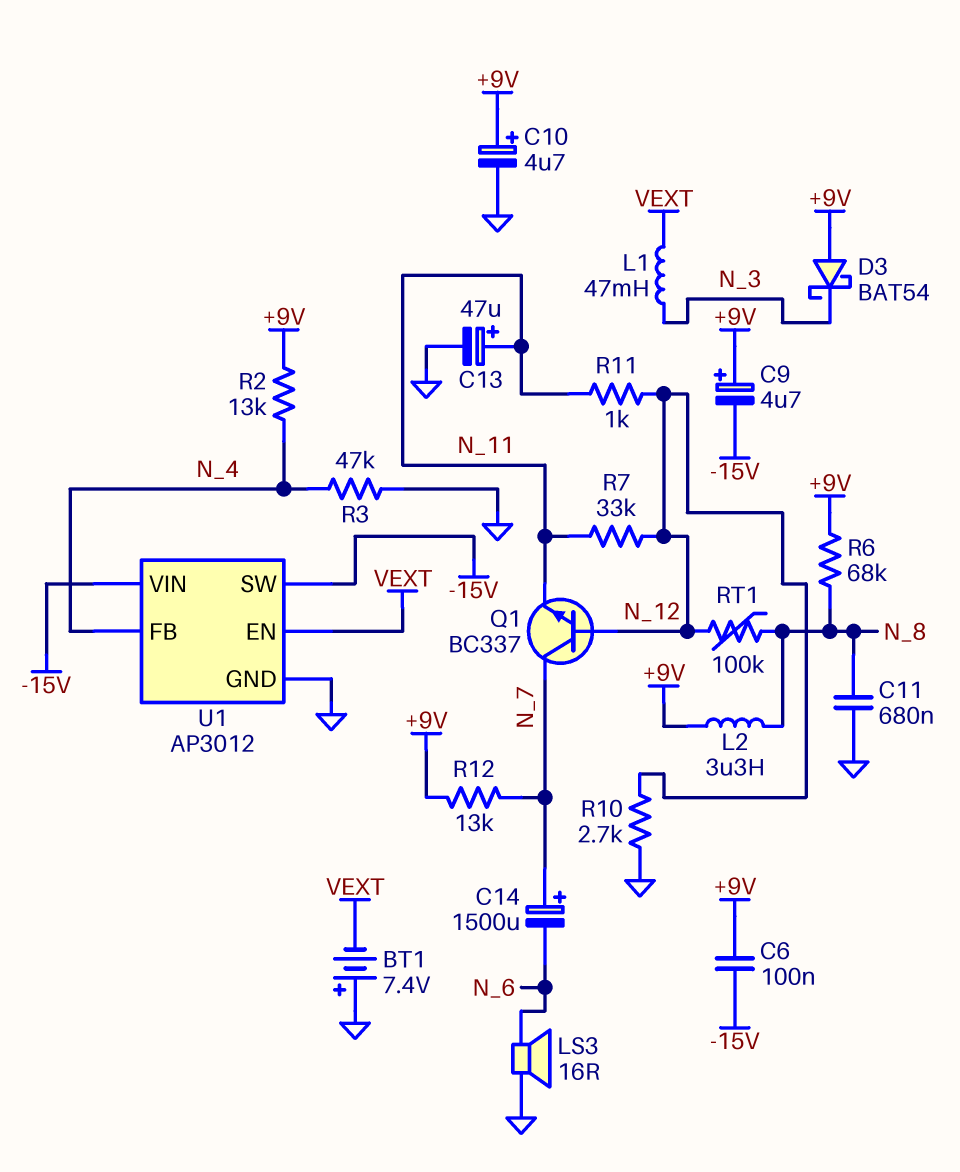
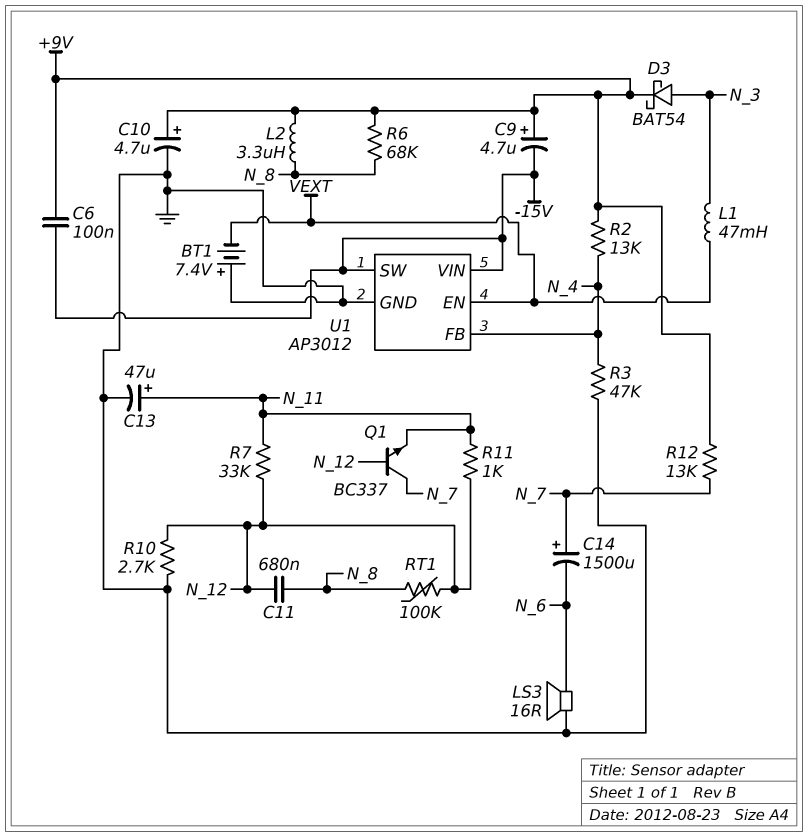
C11: 680nF (GND, N_8) -> 680nF (N_8, N_12)
D3: schottky BAT54 (A +9V, K N_3) -> schottky BAT54 (A N_3, K +9V)

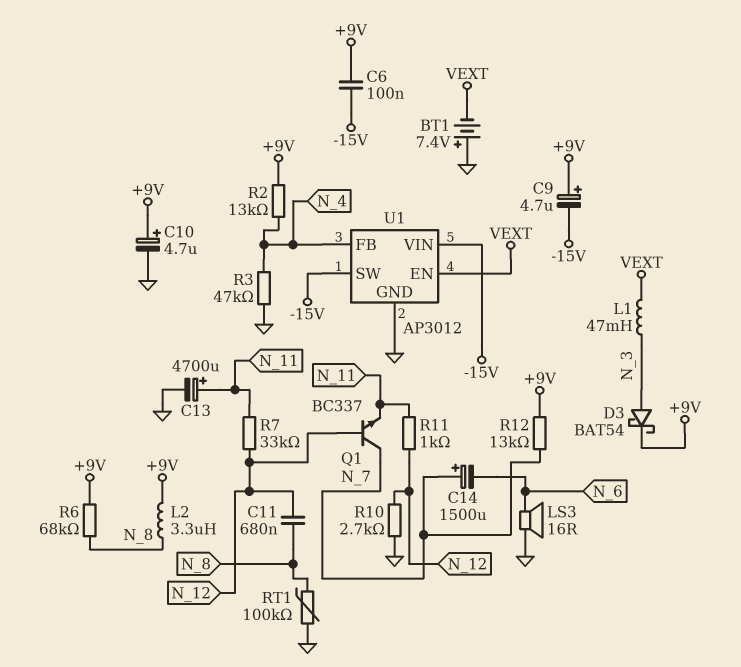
C13: 47uF (plus N_11, minus GND) -> 4700uF (plus N_11, minus GND)
RT1: 100k (N_8, N_12) -> 100k (GND, N_8)

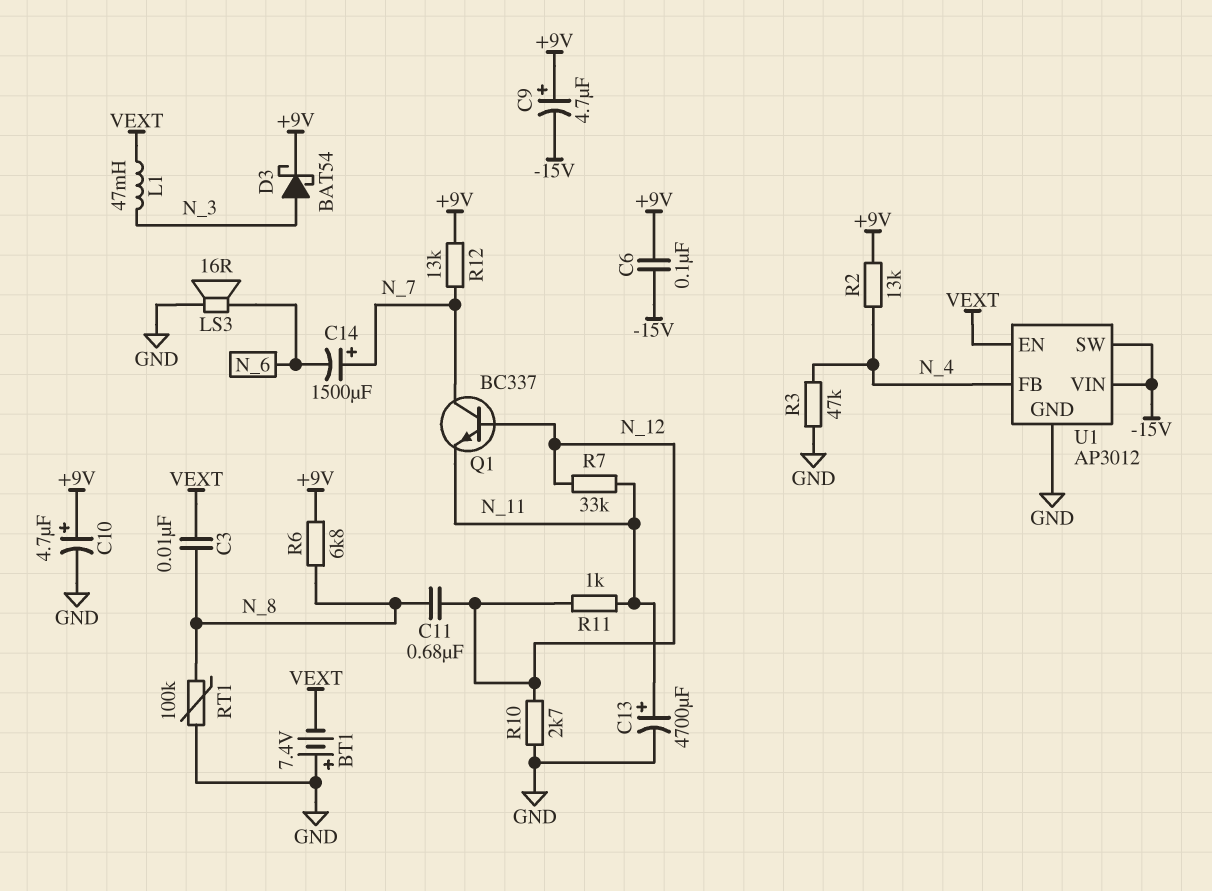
C3: none -> 10nF (N_8, VEXT)
L2: 3.3uH (+9V, N_8) -> none
R6: 68k (+9V, N_8) -> 6.8k (+9V, N_8)

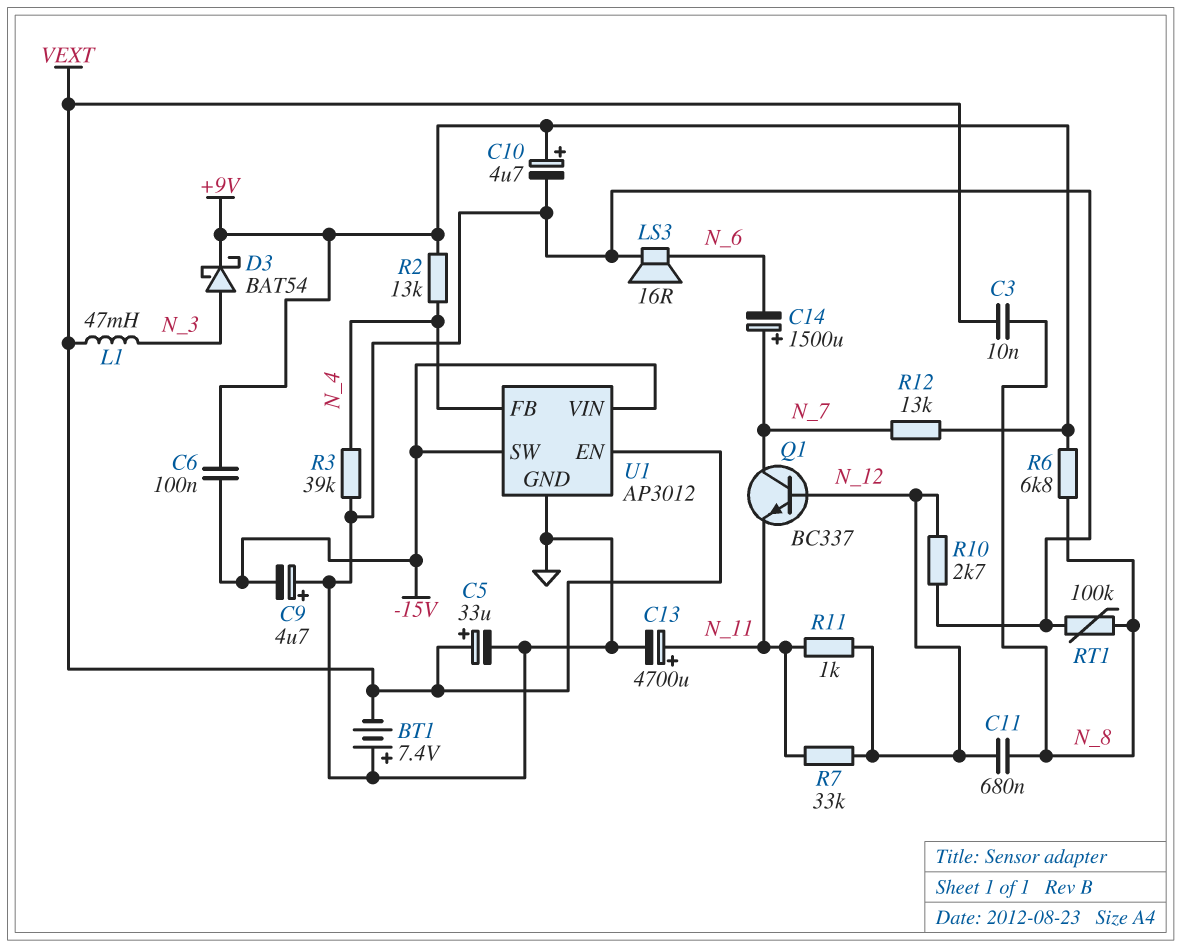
C5: none -> 33uF (plus VEXT, minus GND)
C9: 4.7uF (plus +9V, minus -15V) -> 4.7uF (plus GND, minus -15V)
R3: 47k (GND, N_4) -> 39k (GND, N_4)

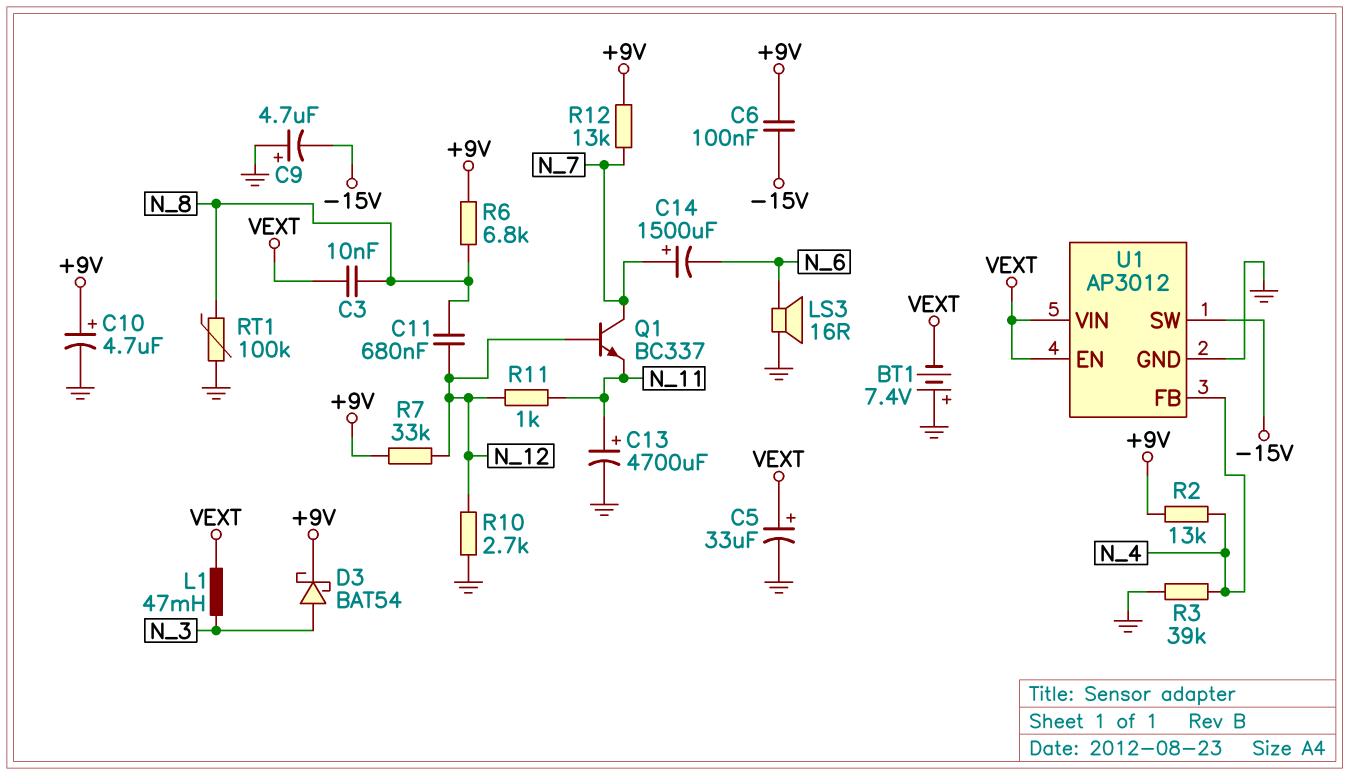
R7: 33k (N_11, N_12) -> 33k (+9V, N_12)
U1 pin VIN: -15V -> VEXT

